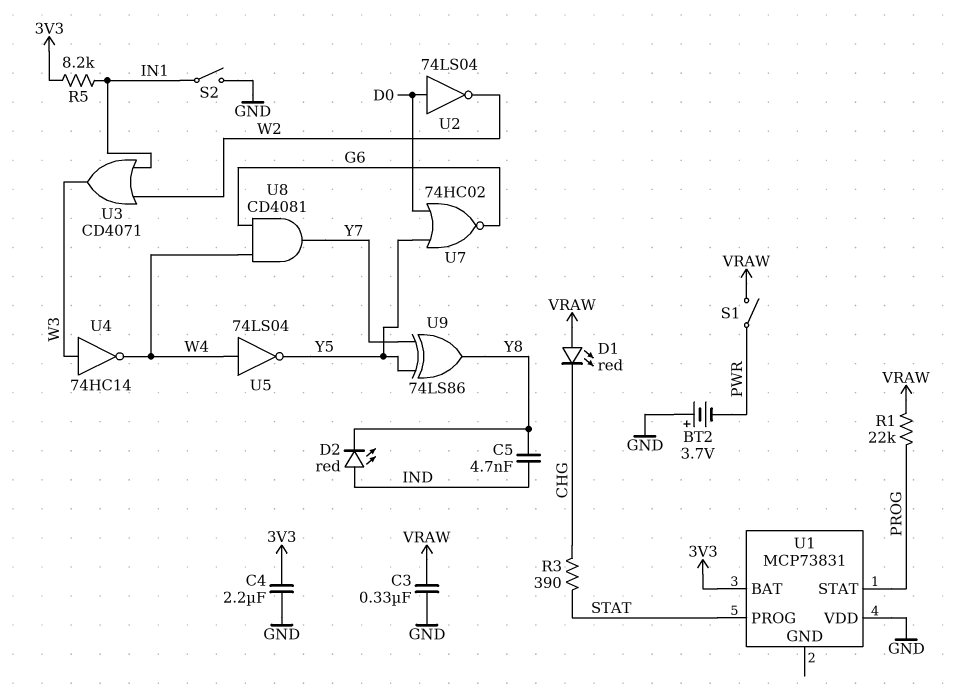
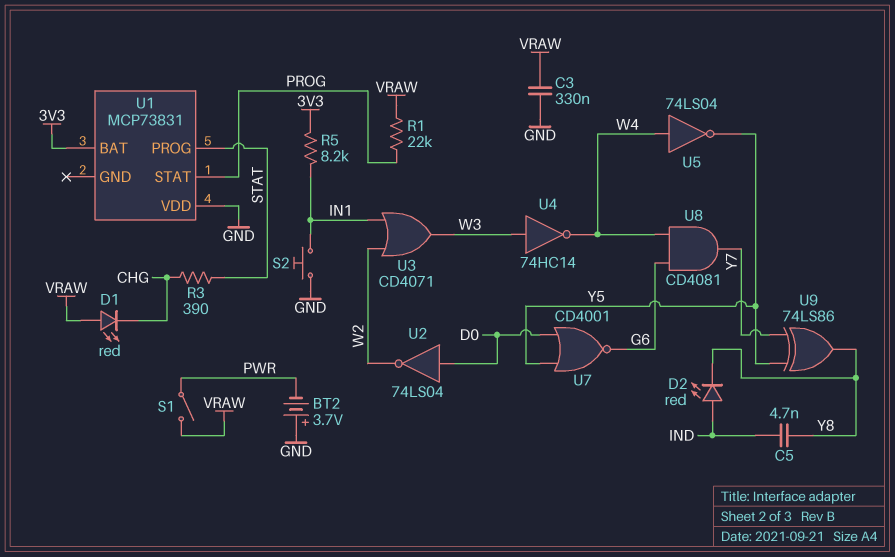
C4: 2.2uF (3V3, GND) -> none
S2: switch (GND, IN1) -> button (GND, IN1)
U7: NOR 74HC02 (in D0, in Y5, out G6) -> NOR CD4001 (in D0, in Y5, out G6)

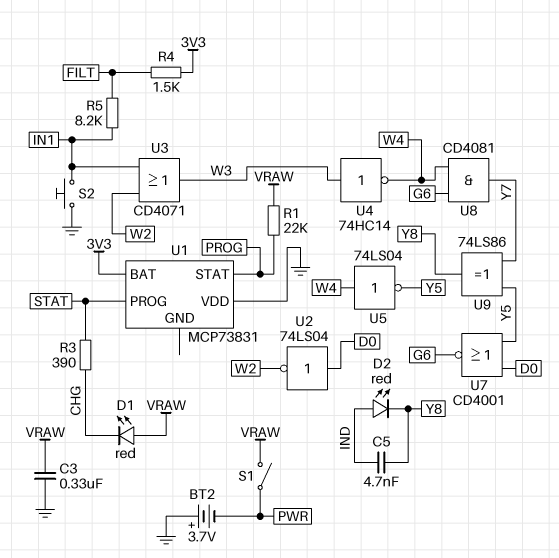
R4: none -> 1.5k (3V3, FILT)
R5: 8.2k (3V3, IN1) -> 8.2k (FILT, IN1)

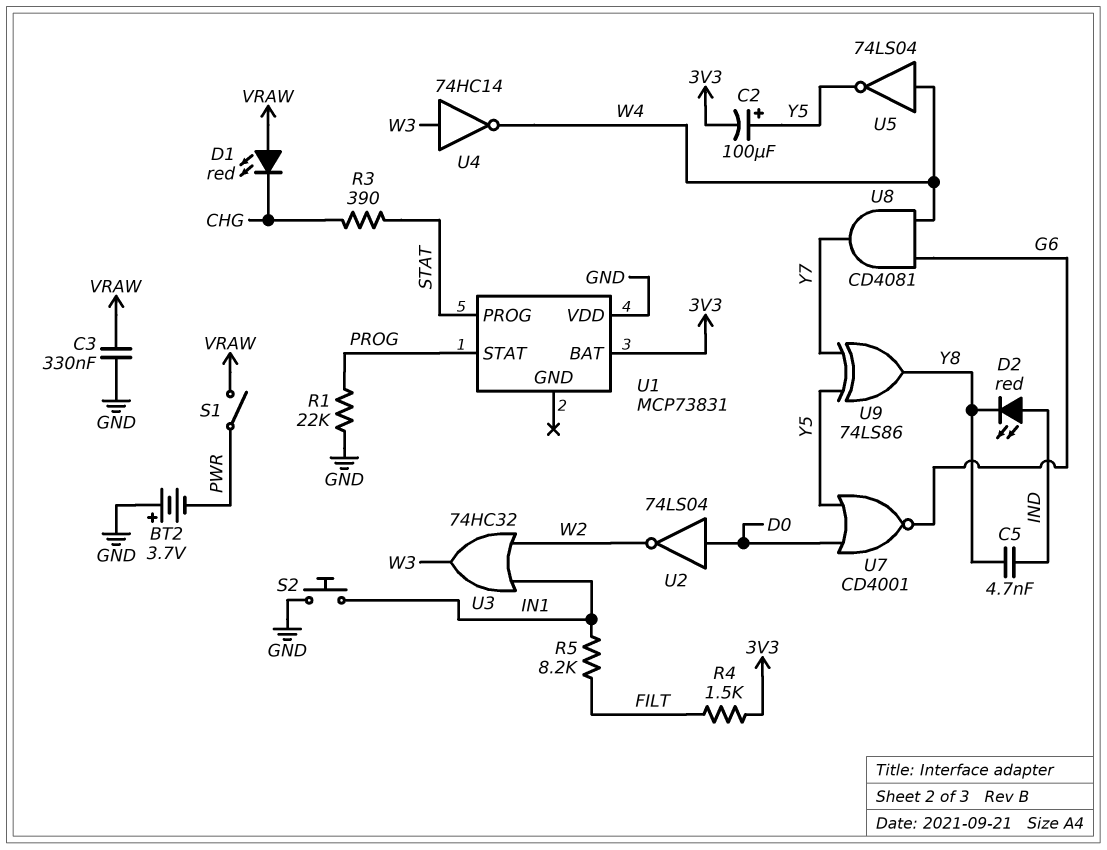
C2: none -> 100uF (plus Y5, minus 3V3)
R1: 22k (PROG, VRAW) -> 22k (GND, PROG)
U3: OR CD4071 (in IN1, in W2, out W3) -> OR 74HC32 (in IN1, in W2, out W3)

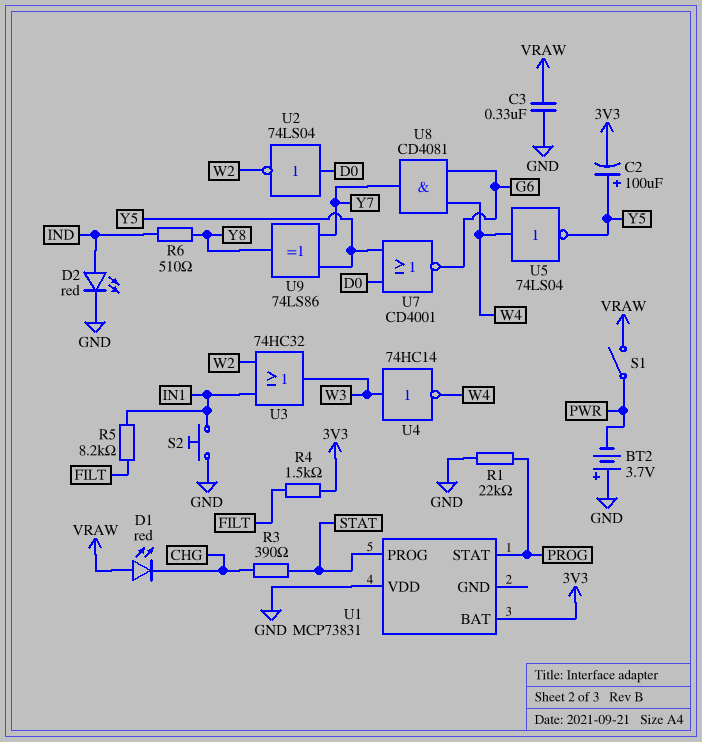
C5: 4.7nF (IND, Y8) -> none
D2: LED red (A IND, K Y8) -> LED red (A IND, K GND)
R6: none -> 510 (IND, Y8)

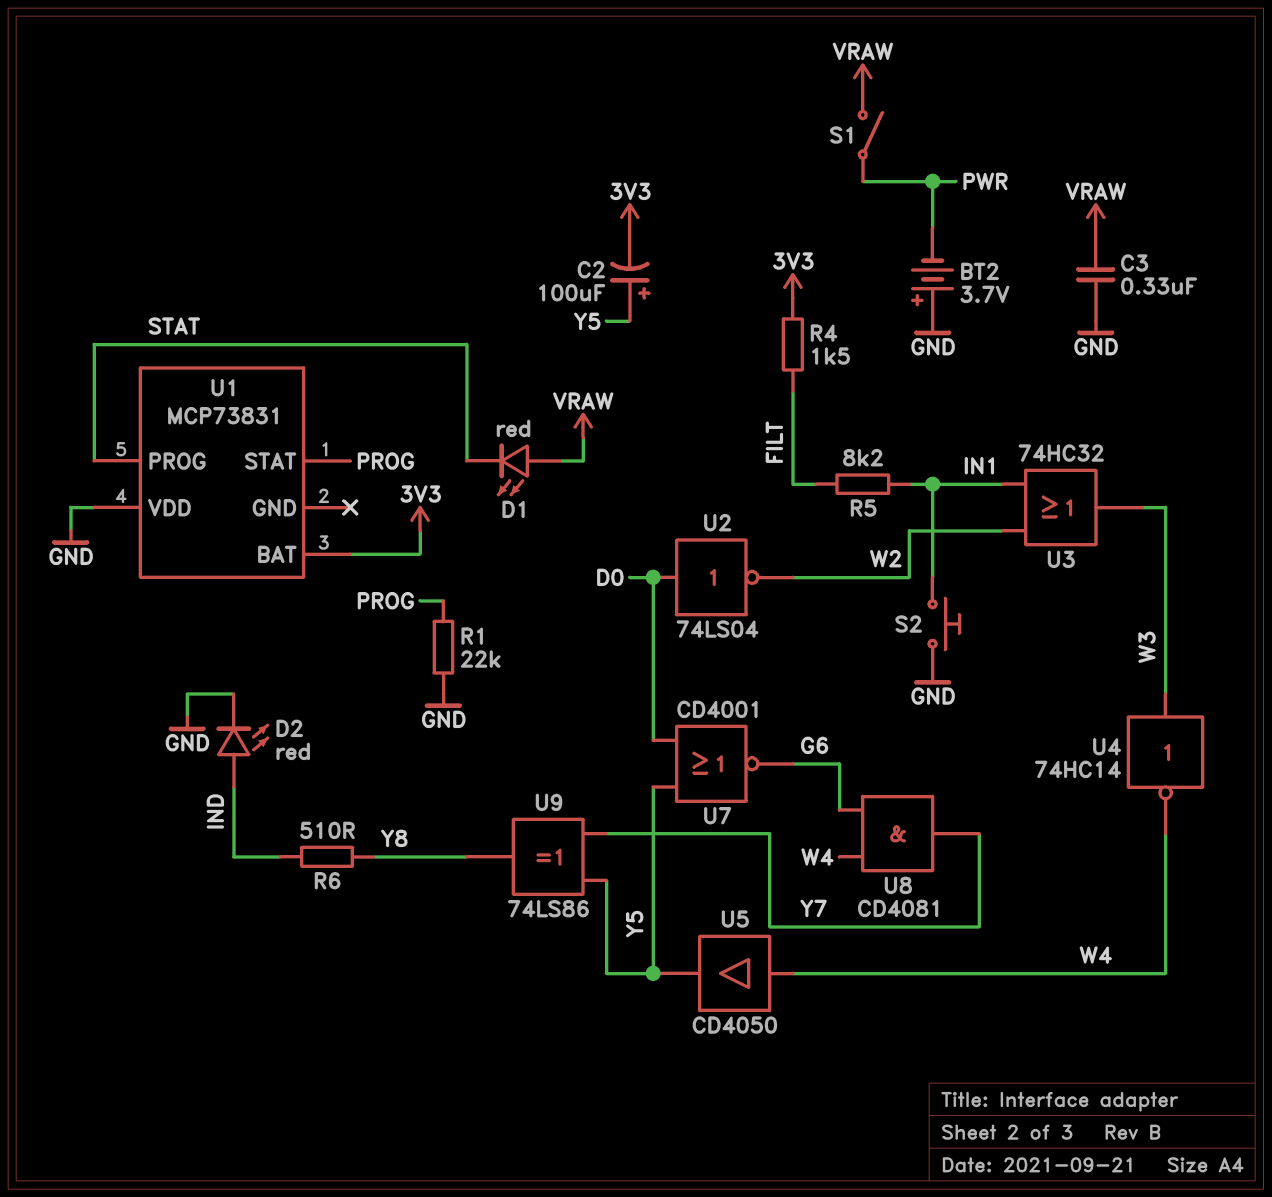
D1: LED red (A VRAW, K CHG) -> LED red (A VRAW, K STAT)
R3: 390 (CHG, STAT) -> none
U5: NOT 74LS04 (in W4, out Y5) -> buffer CD4050 (in W4, out Y5)

